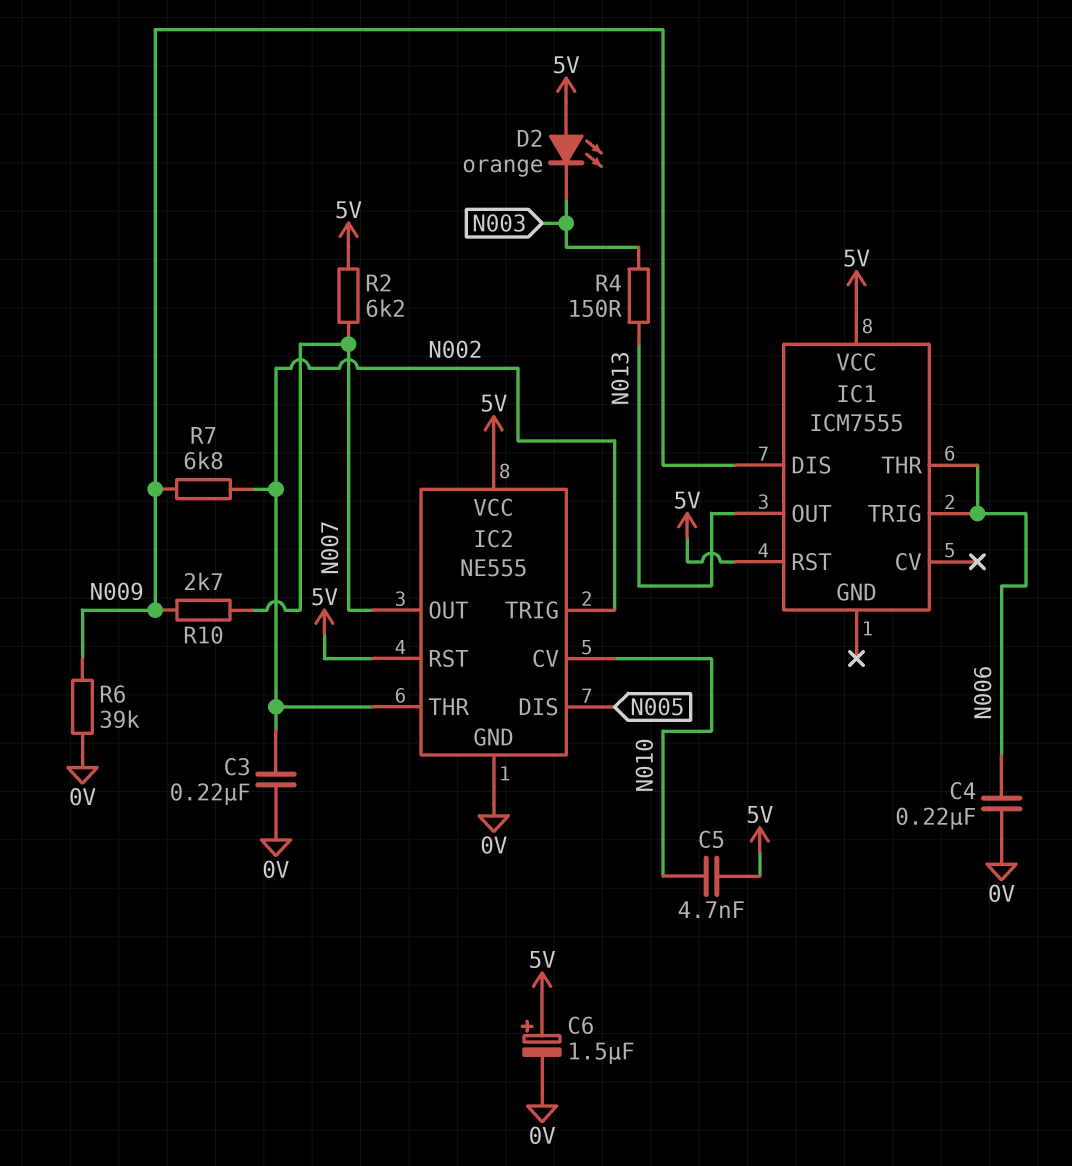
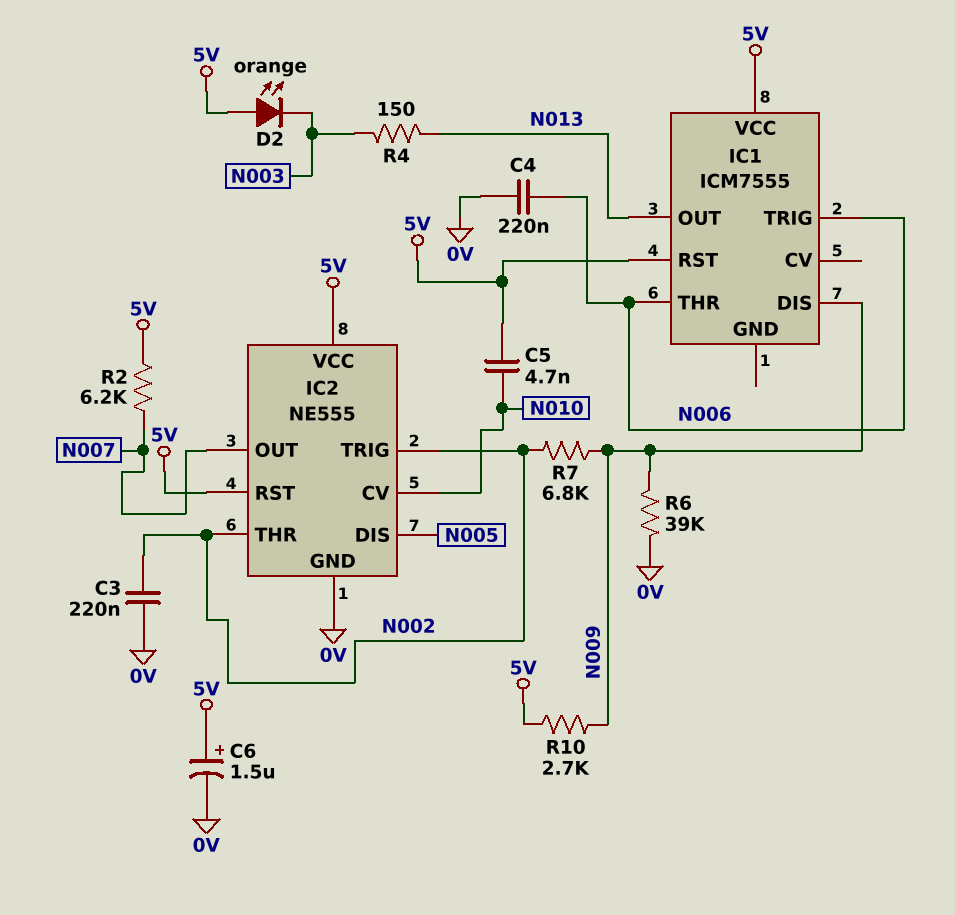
R10: 2.7k (N007, N009) -> 2.7k (5V, N009)

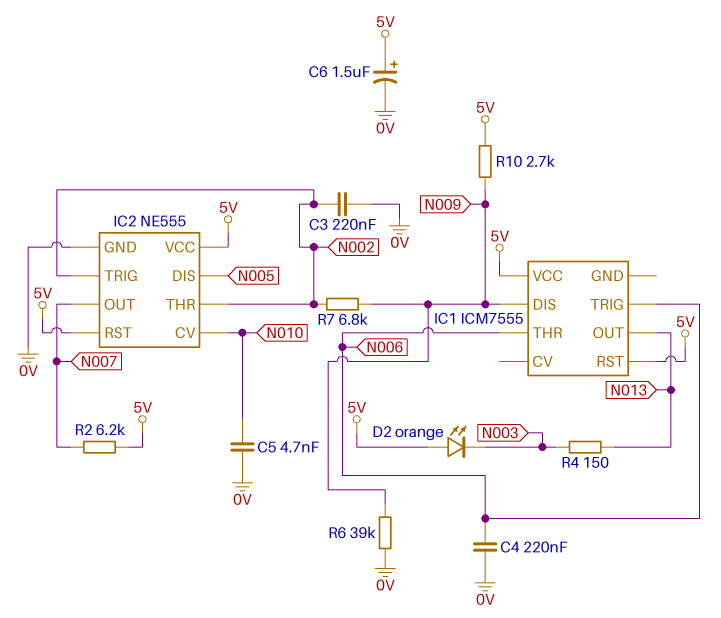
C5: 4.7nF (5V, N010) -> 4.7nF (0V, N010)

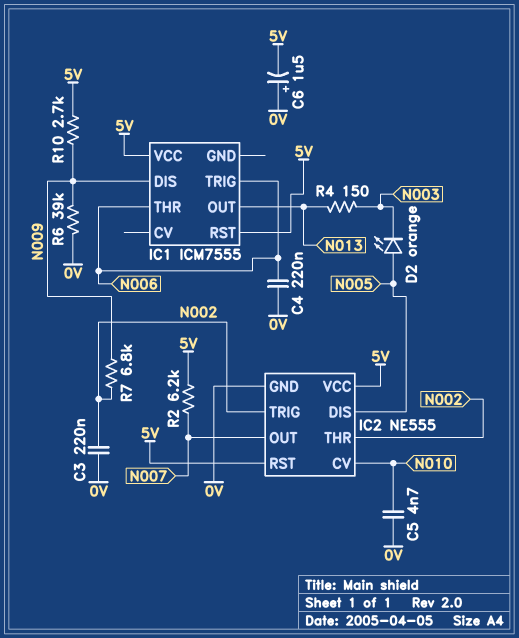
C6: 1.5uF (plus 5V, minus 0V) -> 1.5uF (plus 0V, minus 5V)
D2: LED orange (A 5V, K N003) -> LED orange (A N005, K N003)

